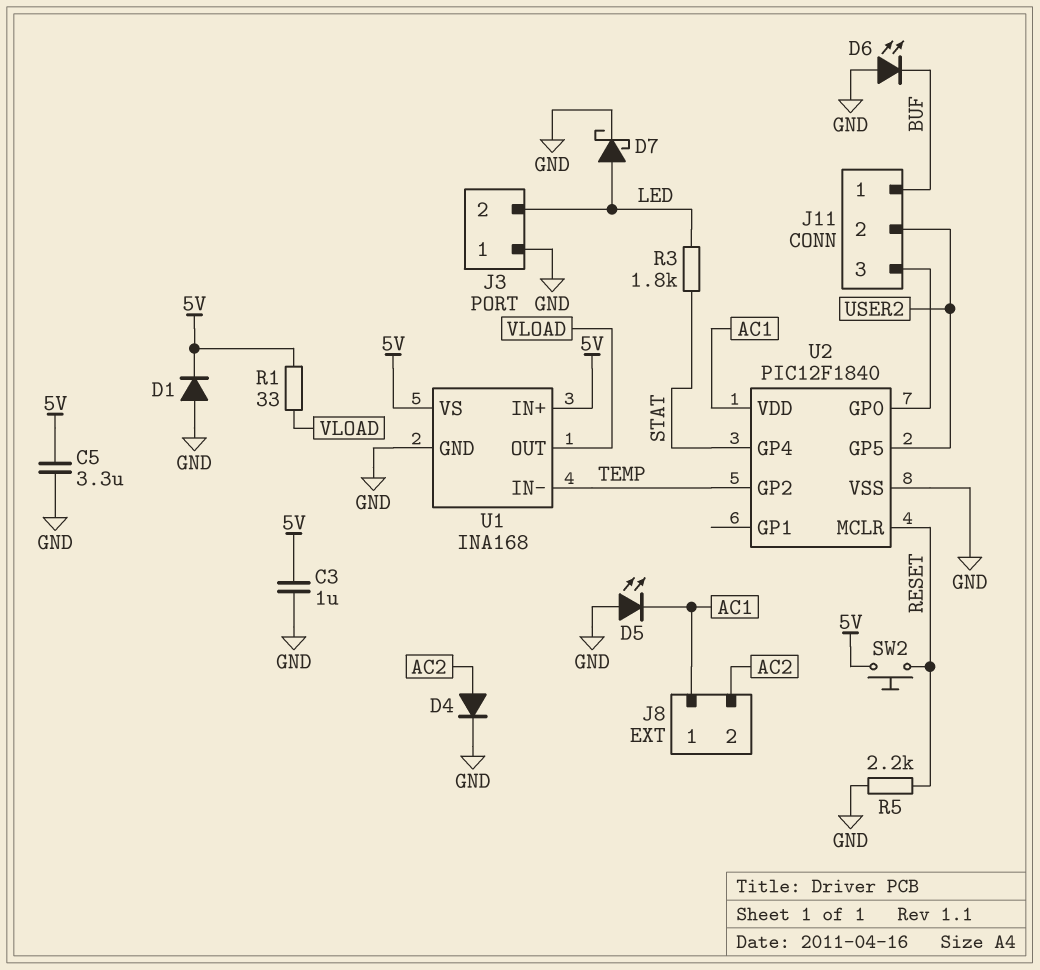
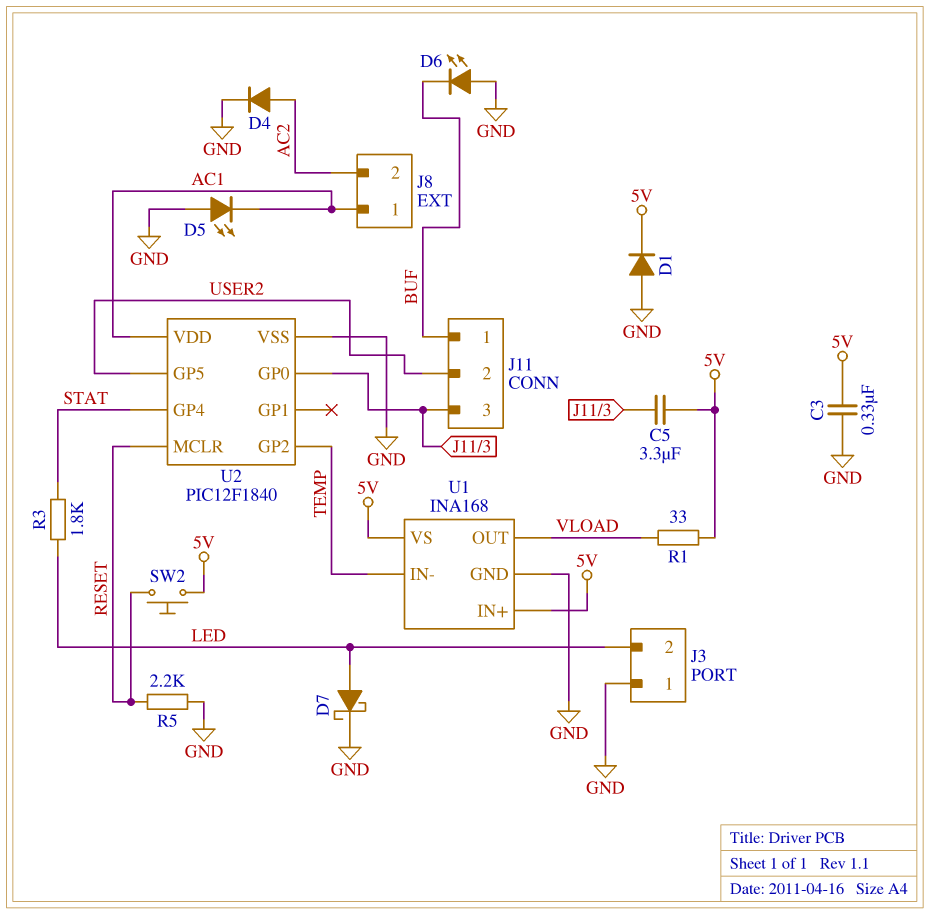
C3: 1uF (5V, GND) -> 330nF (5V, GND)
C5: 3.3uF (5V, GND) -> 3.3uF (5V, J11/3)

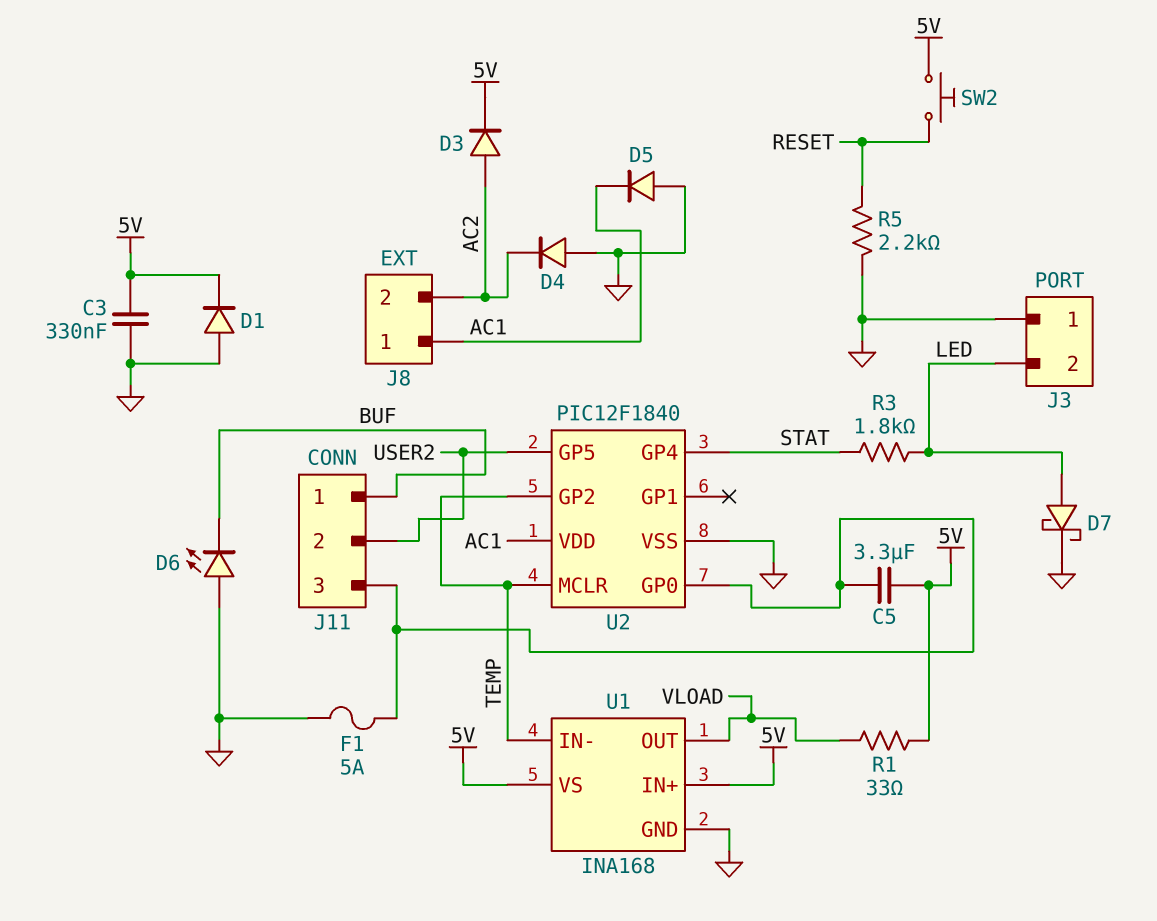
D3: none -> diode (A AC2, K 5V)
D4: diode (A AC2, K GND) -> diode (A GND, K AC2)
D5: LED (A GND, K AC1) -> diode (A GND, K AC1)
F1: none -> 5A (GND, J11/3)
U2 pin MCLR: RESET -> TEMP

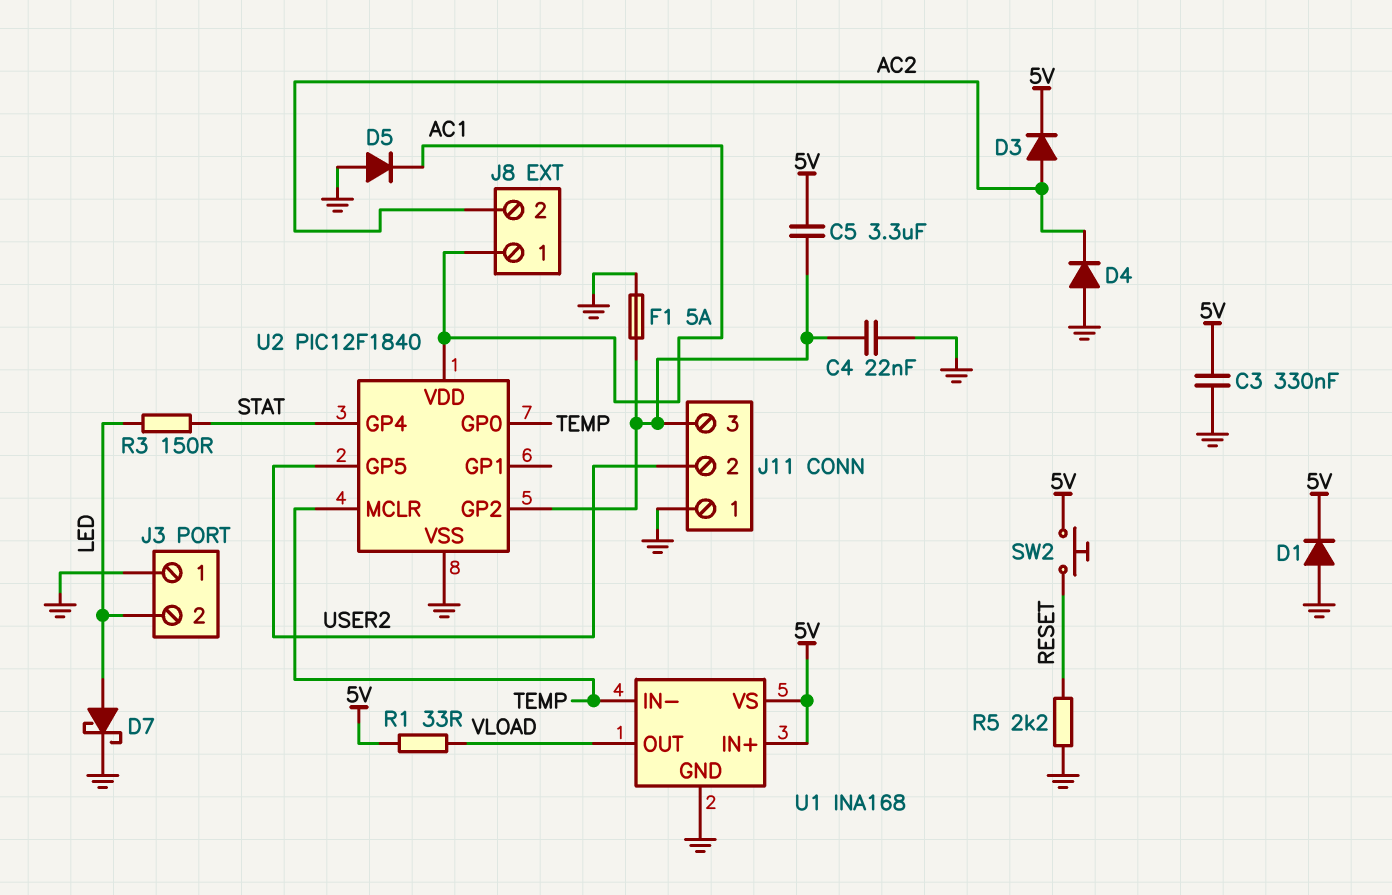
C4: none -> 22nF (GND, J11/3)
D6: LED (A GND, K BUF) -> none
J11 pin 1: BUF -> GND
R3: 1.8k (LED, STAT) -> 150 (LED, STAT)
U2 pin GP0: J11/3 -> TEMP
U2 pin GP2: TEMP -> J11/3

